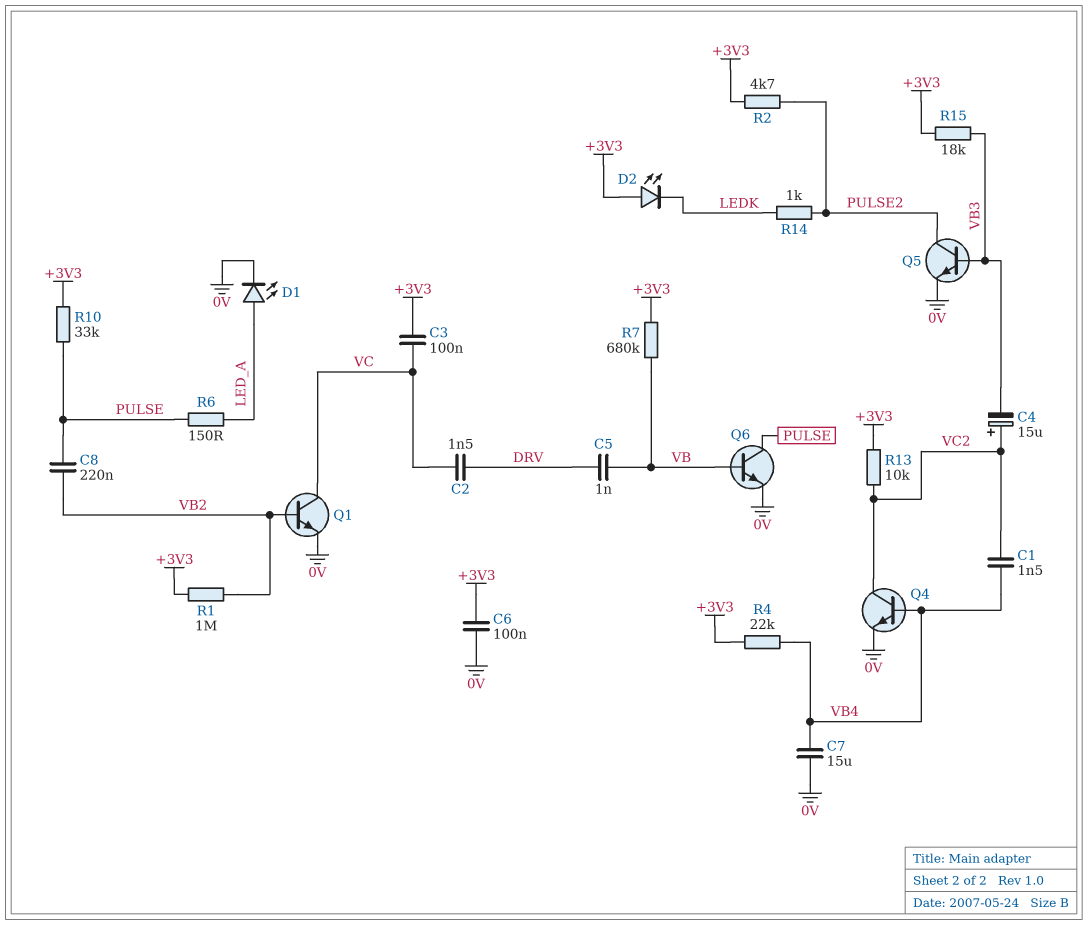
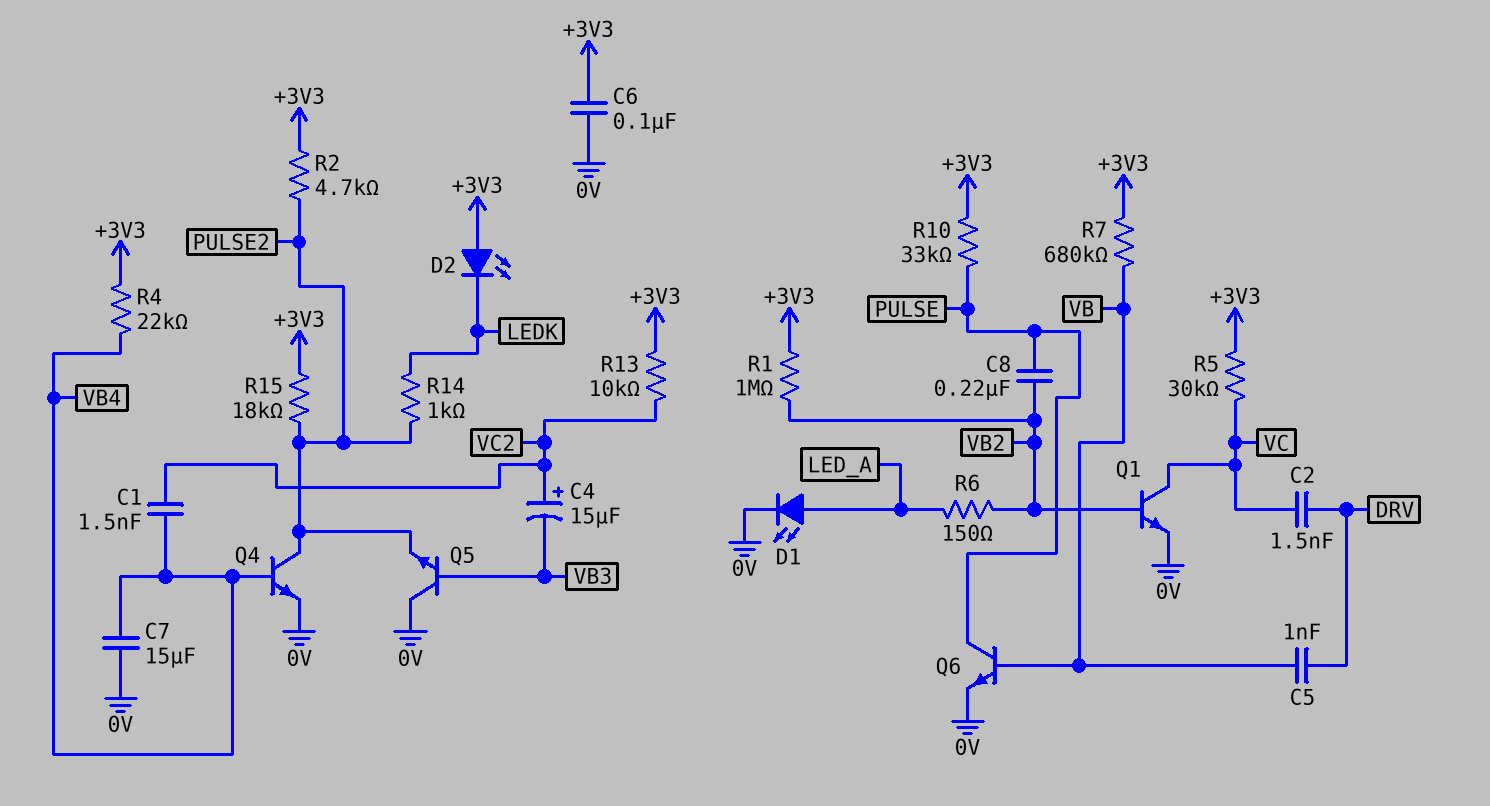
C3: 100nF (+3V3, VC) -> none
Q4: NPN (B VB4, C VC2, E 0V) -> NPN (B VB4, C PULSE2, E 0V)
Q5: NPN (B VB3, C PULSE2, E 0V) -> NPN (B VB3, C 0V, E PULSE2)
R5: none -> 30k (+3V3, VC)
R6: 150 (LED_A, PULSE) -> 150 (LED_A, VB2)
R15: 18k (+3V3, VB3) -> 18k (+3V3, PULSE2)

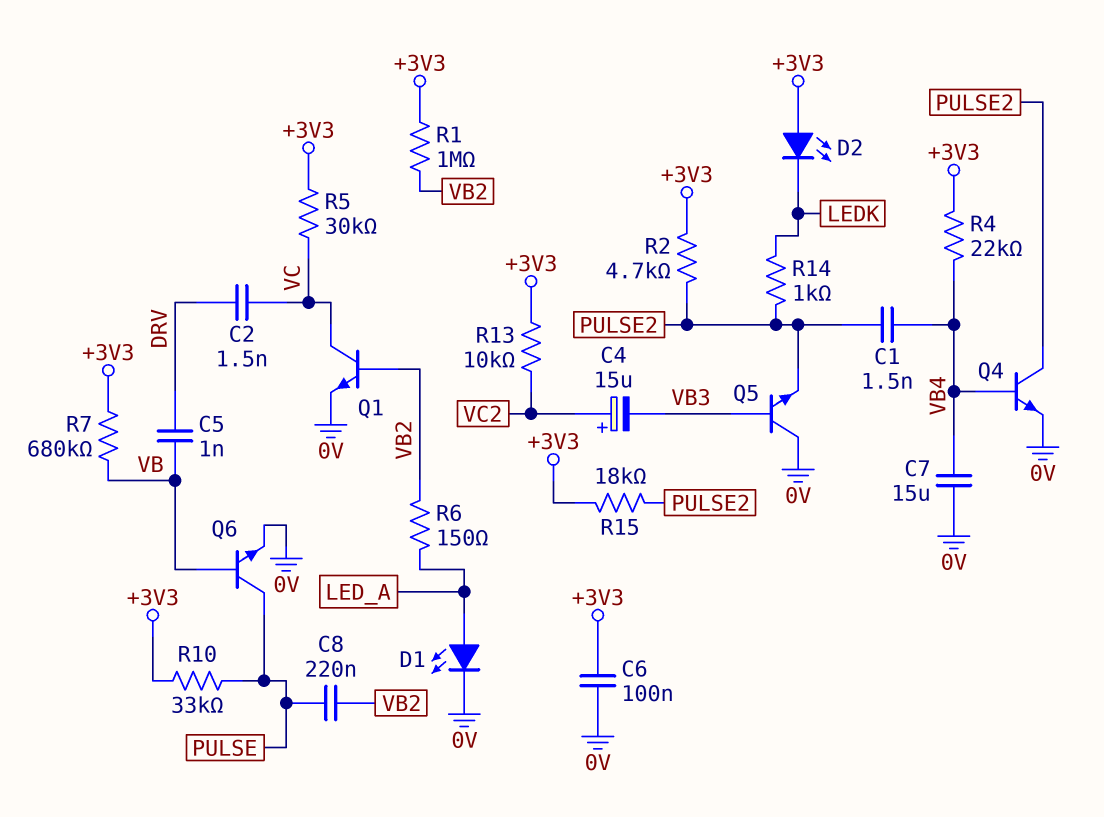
C1: 1.5nF (VB4, VC2) -> 1.5nF (PULSE2, VB4)

